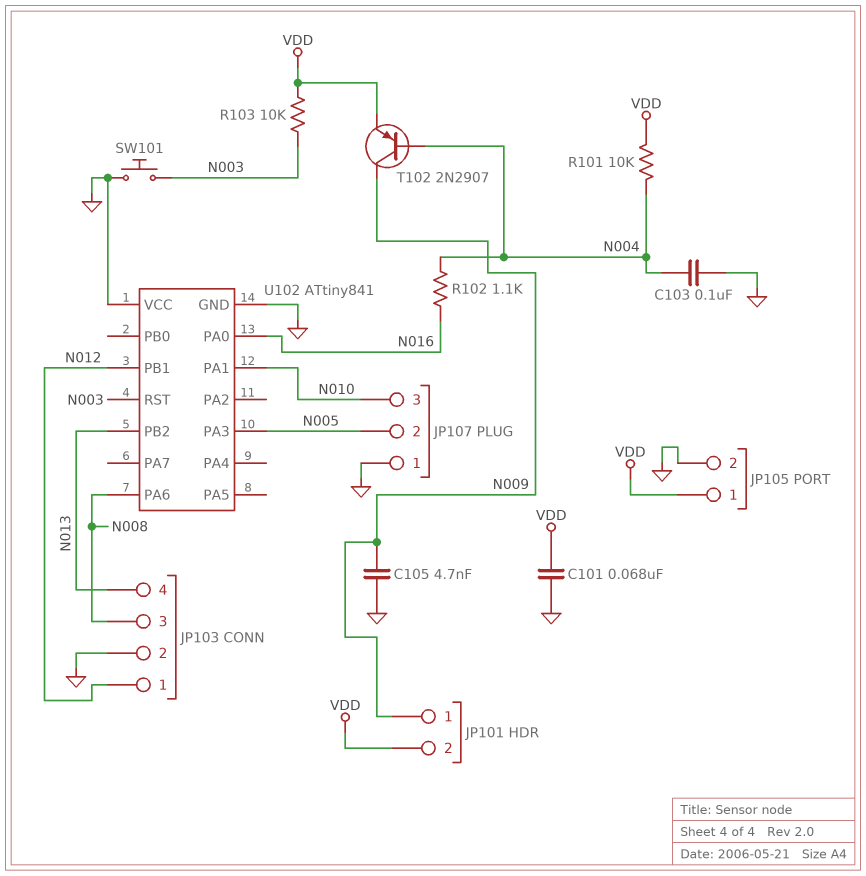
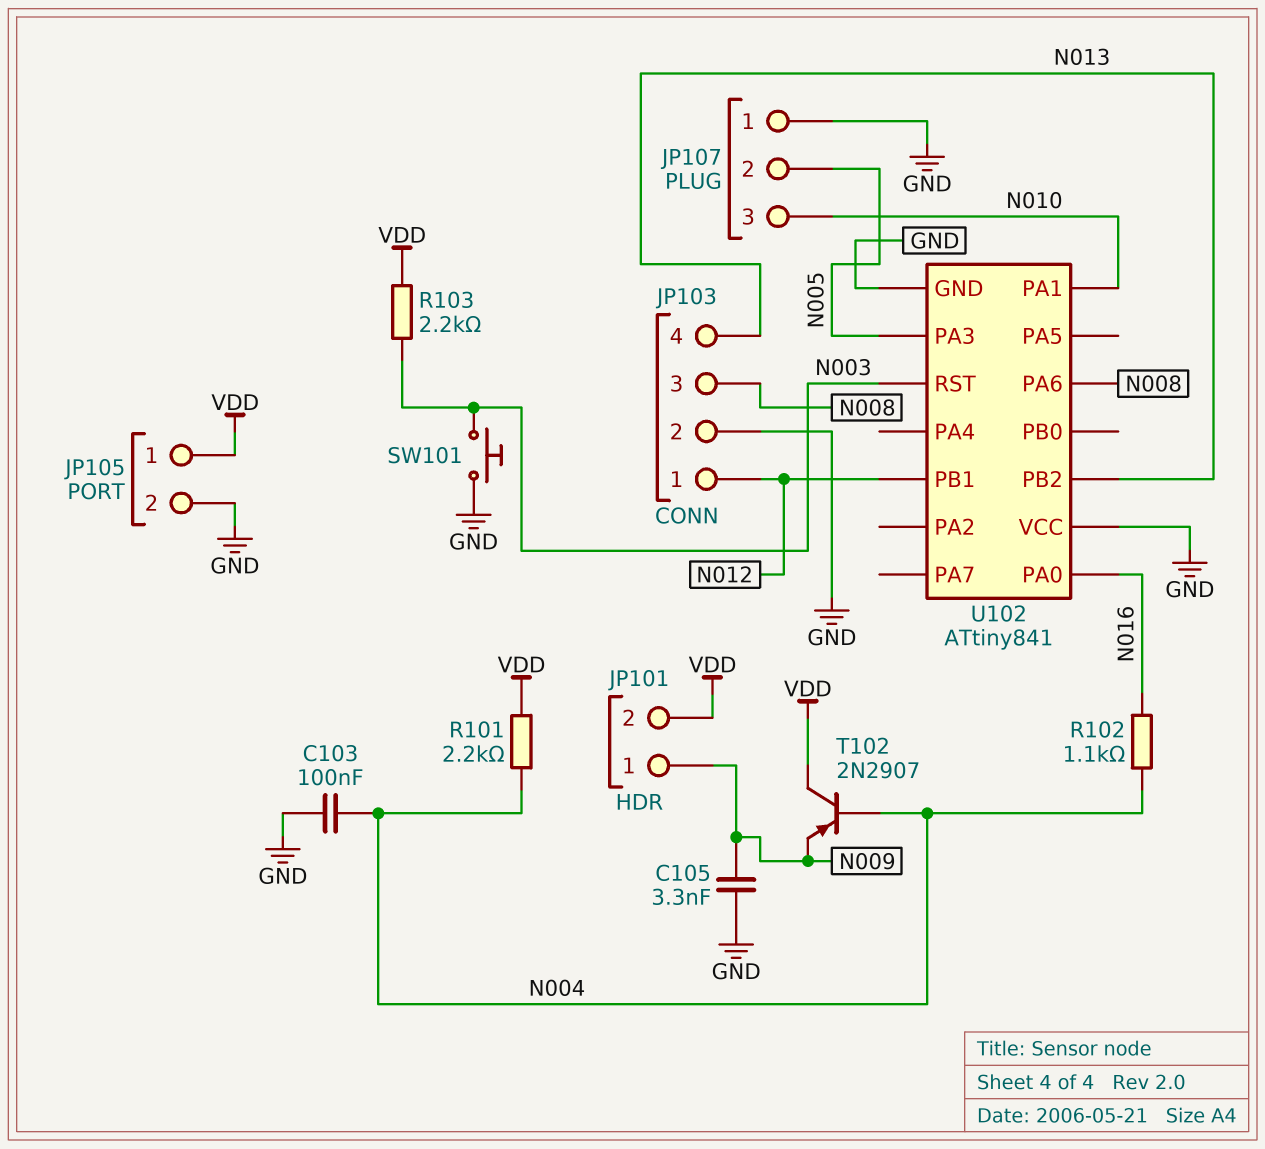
C101: 68nF (GND, VDD) -> none
C105: 4.7nF (GND, N009) -> 3.3nF (GND, N009)
R101: 10k (N004, VDD) -> 2.2k (N004, VDD)
R103: 10k (N003, VDD) -> 2.2k (N003, VDD)
T102: PNP 2N2907 (B N004, C N009, E VDD) -> PNP 2N2907 (B N004, C VDD, E N009)

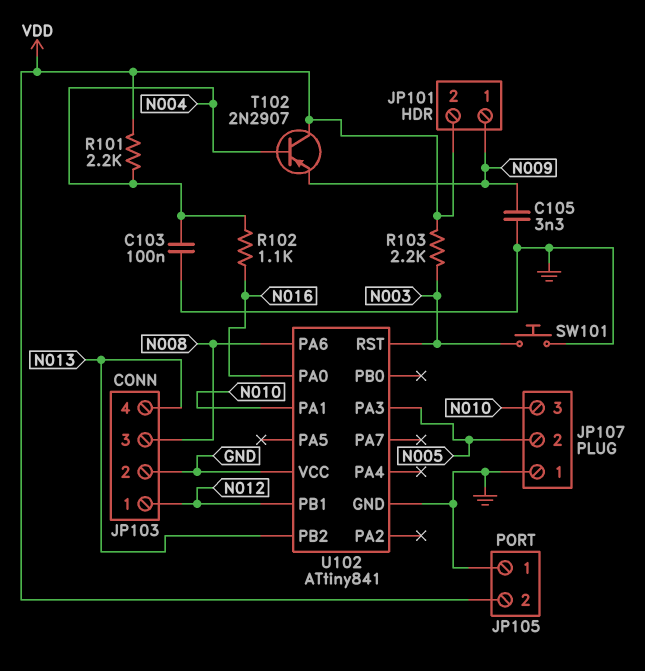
JP105 pin 1: VDD -> GND
JP105 pin 2: GND -> VDD

